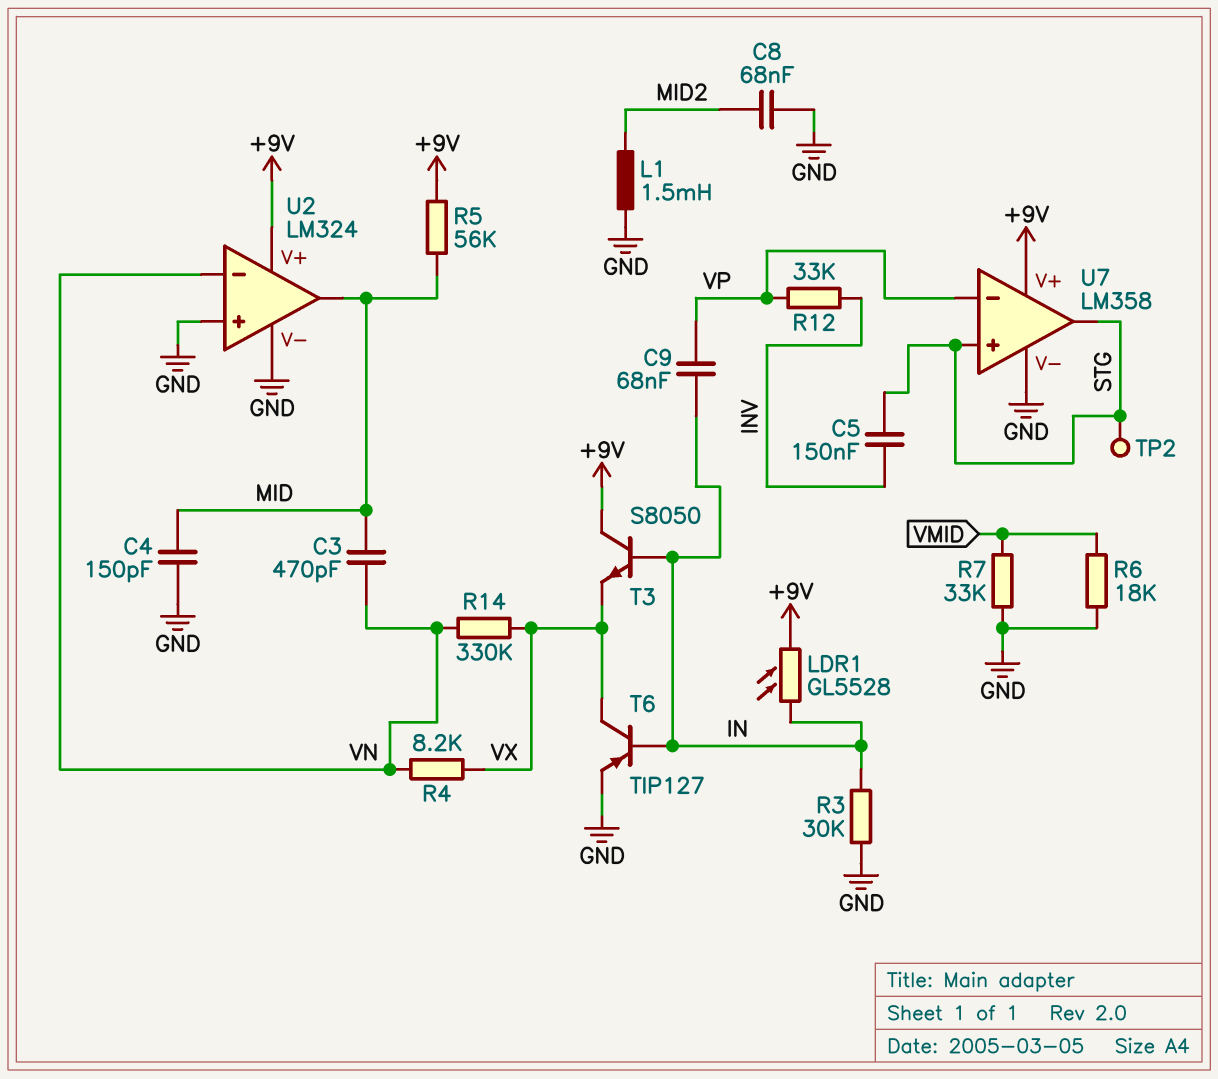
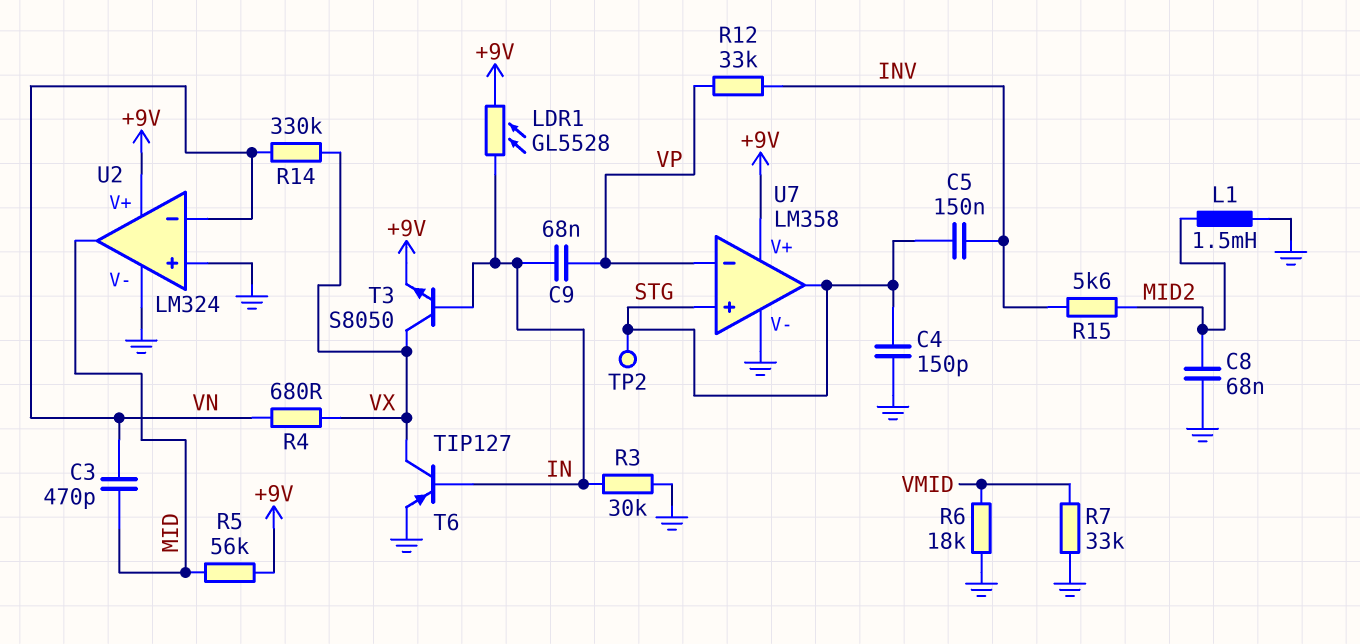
C4: 150pF (GND, MID) -> 150pF (GND, STG)
R4: 8.2k (VN, VX) -> 680 (VN, VX)
R15: none -> 5.6k (INV, MID2)
T3: NPN S8050 (B IN, C +9V, E VX) -> NPN S8050 (B IN, C VX, E +9V)

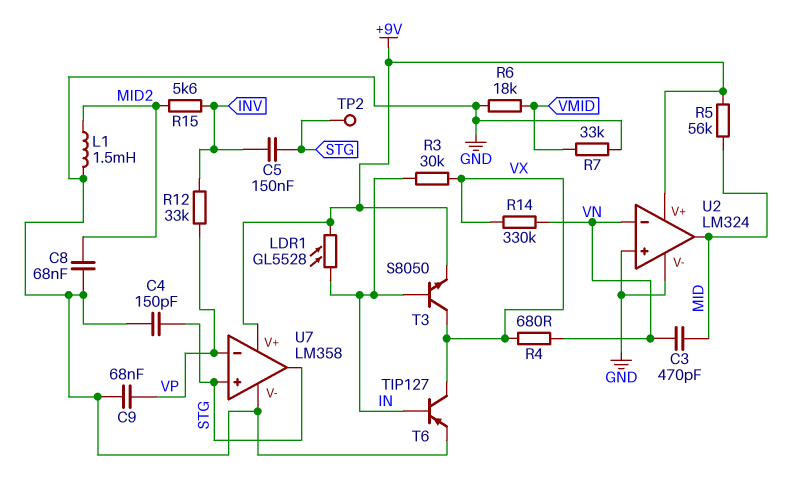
C9: 68nF (IN, VP) -> 68nF (GND, VP)
R3: 30k (GND, IN) -> 30k (IN, VX)

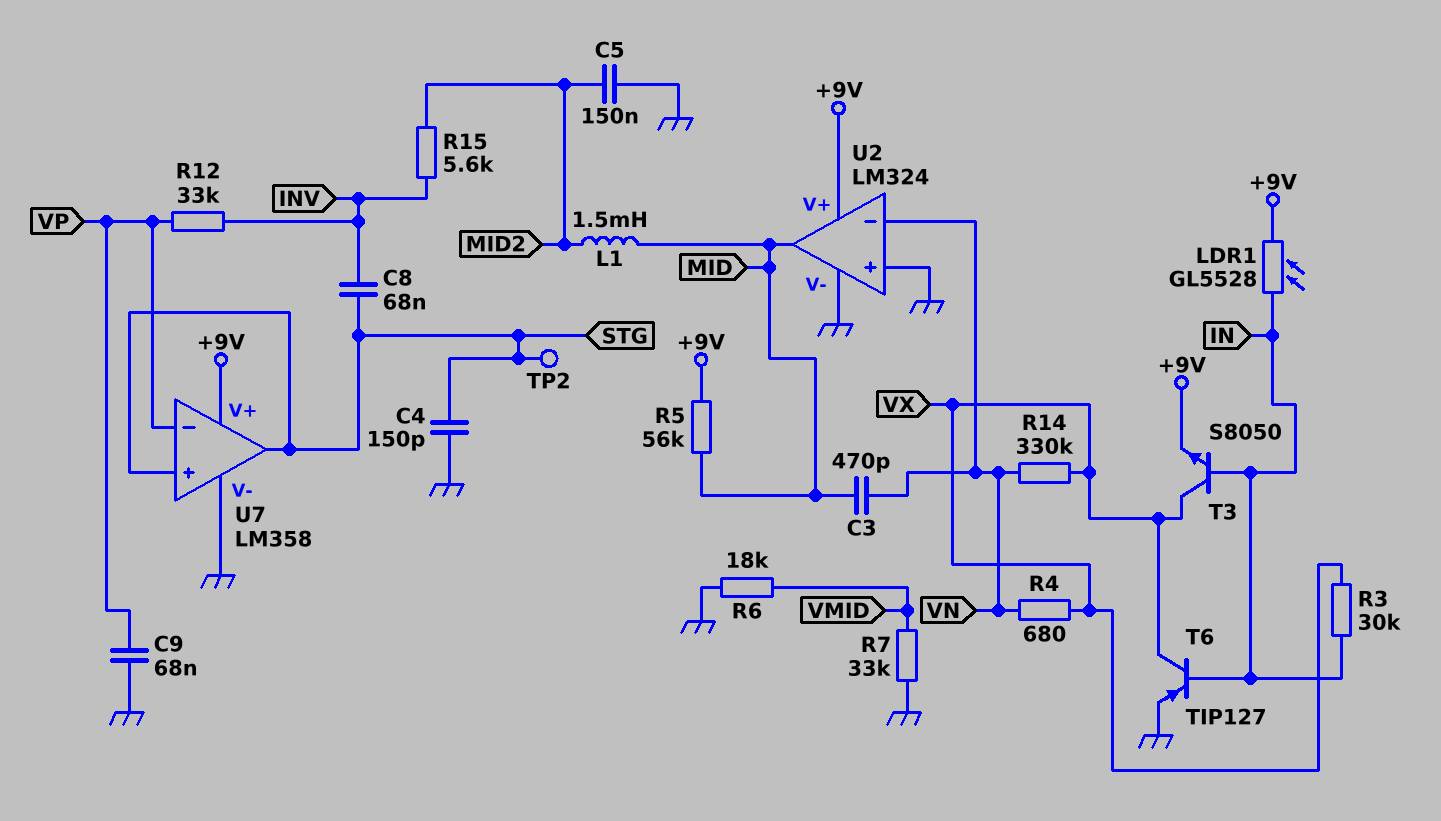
C5: 150nF (INV, STG) -> 150nF (GND, MID2)
C8: 68nF (GND, MID2) -> 68nF (INV, STG)
L1: 1.5mH (GND, MID2) -> 1.5mH (MID, MID2)

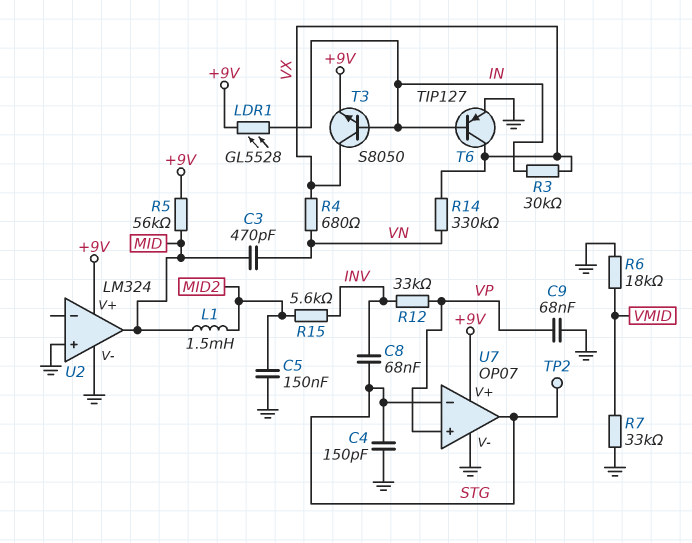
U2 pin in-: VN -> none
U7: LM358 -> OP07
U7 pin in+: STG -> VP
U7 pin in-: VP -> STG

